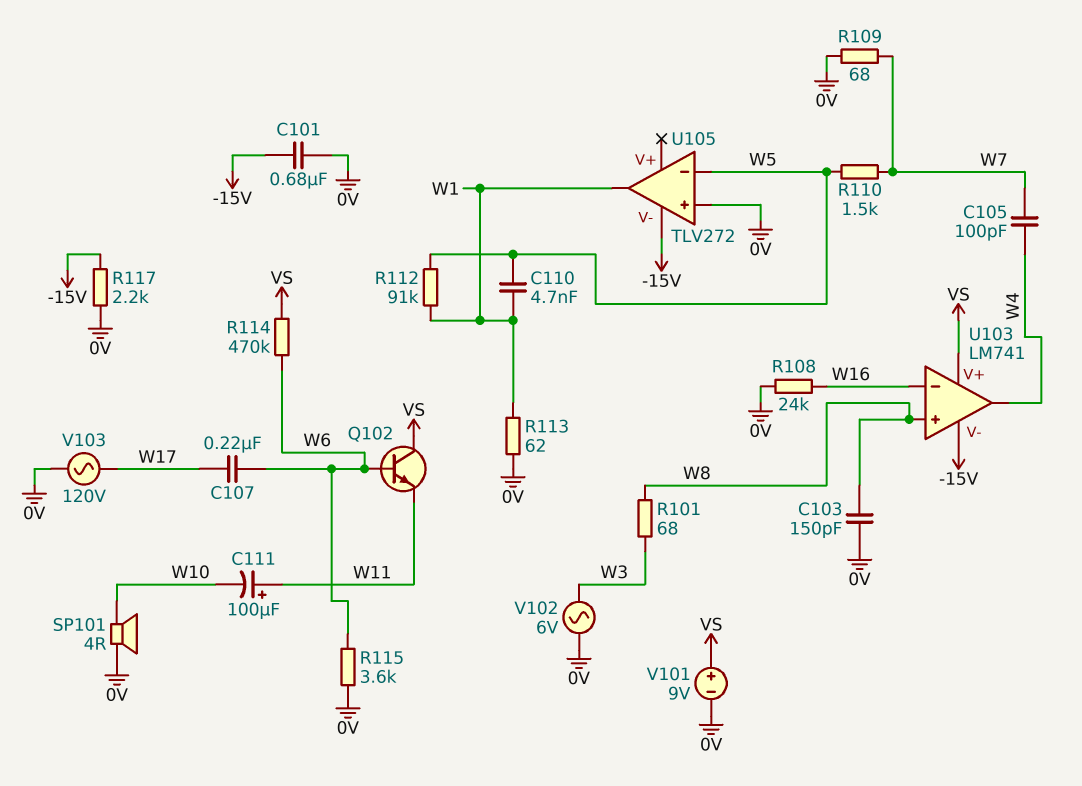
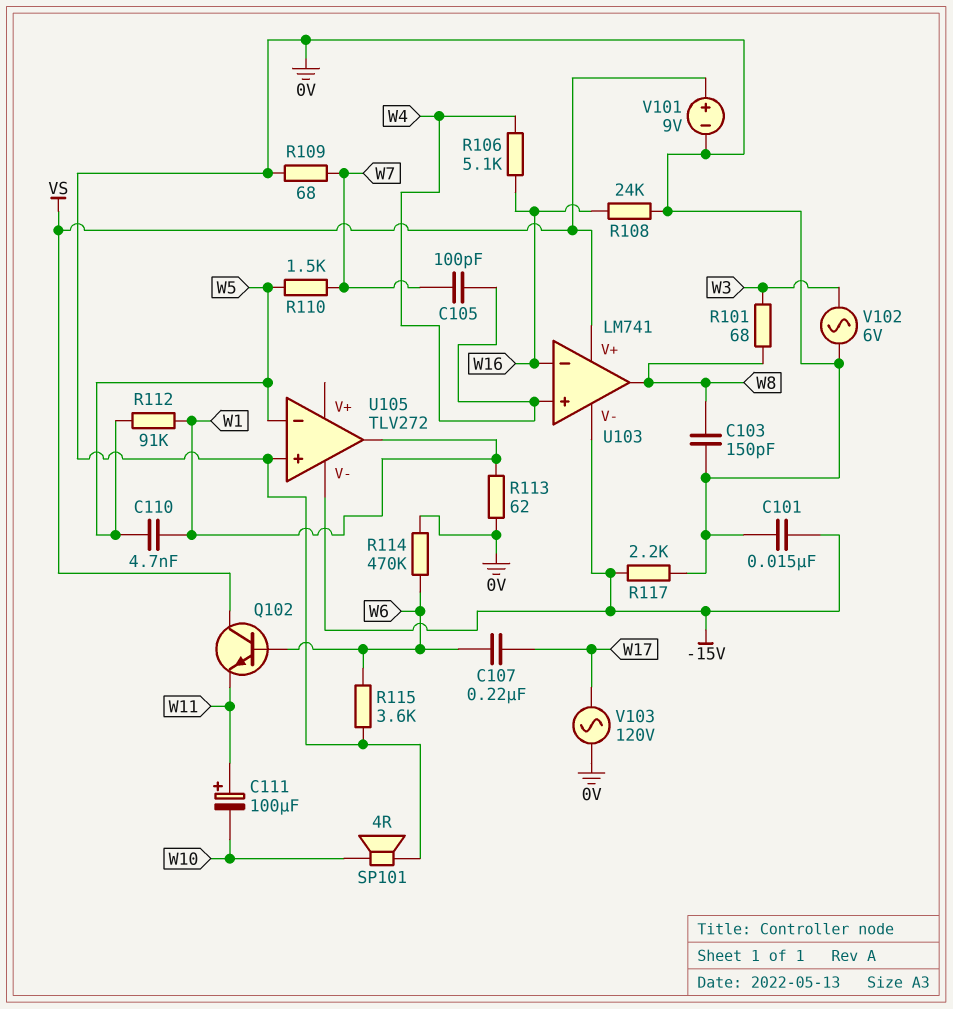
C101: 680nF (-15V, 0V) -> 15nF (-15V, 0V)
R106: none -> 5.1k (W4, W16)
R114: 470k (VS, W6) -> 470k (0V, W6)
U103 pin in+: W8 -> W4
U103 pin out: W4 -> W8

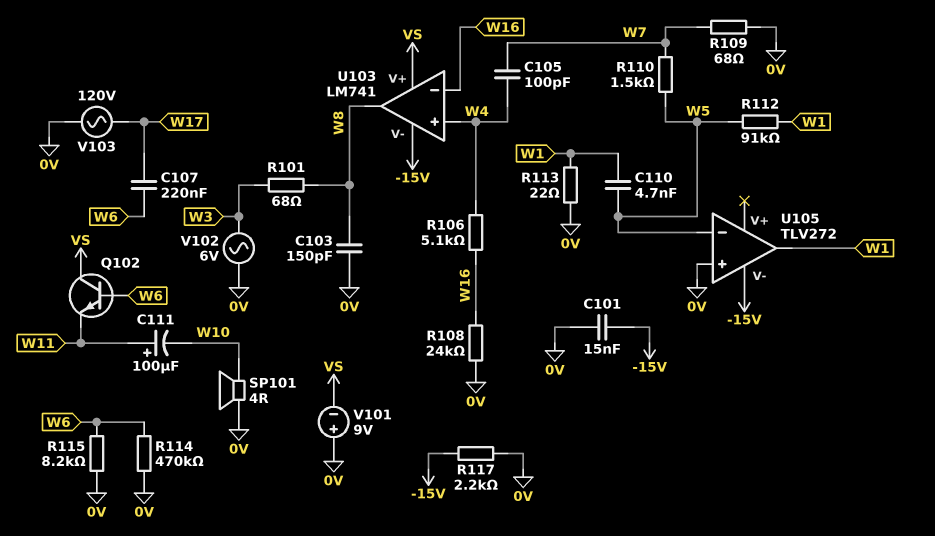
R113: 62 (0V, W1) -> 22 (0V, W1)
R115: 3.6k (0V, W6) -> 8.2k (0V, W6)
V101: 9V (plus VS, minus 0V) -> 9V (plus 0V, minus VS)

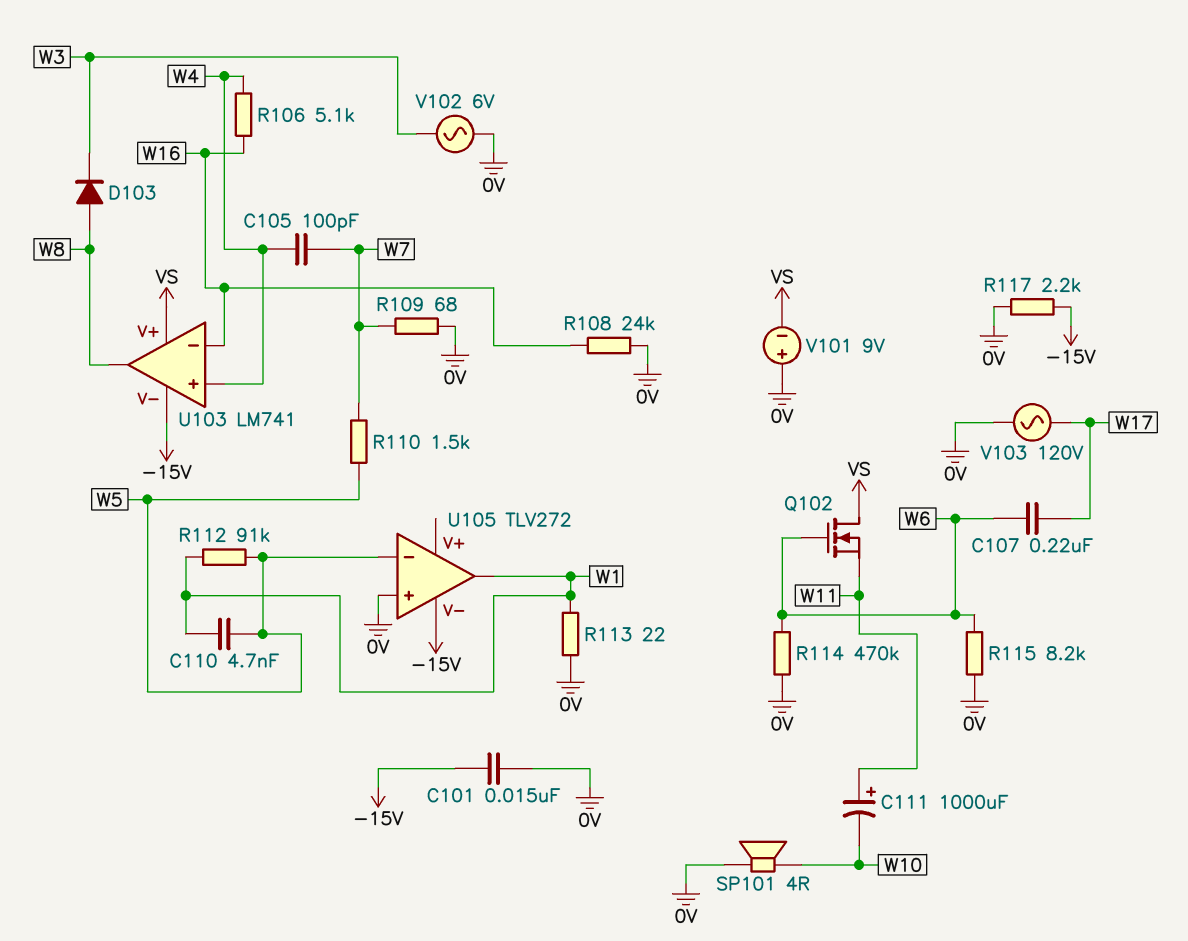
C103: 150pF (0V, W8) -> none
C111: 100uF (plus W11, minus W10) -> 1000uF (plus W11, minus W10)
D103: none -> diode (A W8, K W3)
Q102: NPN (B W6, C VS, E W11) -> NMOS (G W6, D VS, S W11)
R101: 68 (W3, W8) -> none

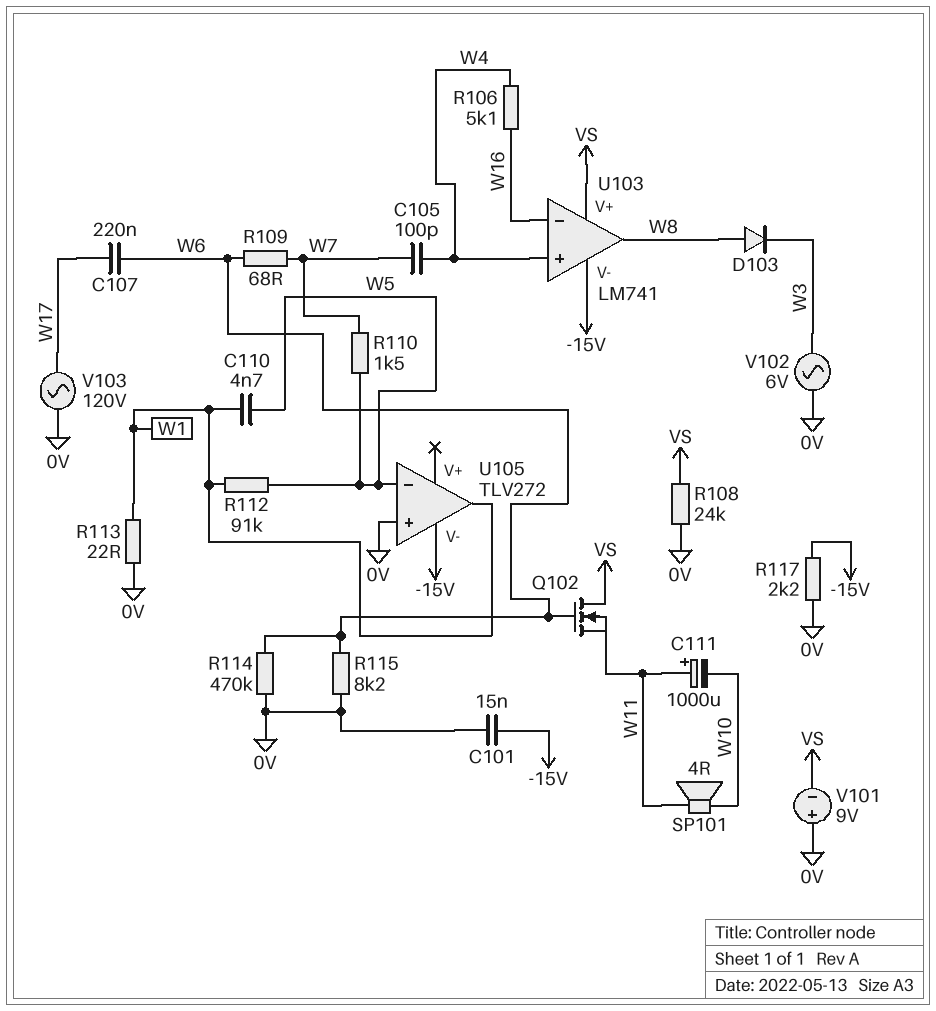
R108: 24k (0V, W16) -> 24k (0V, VS)
R109: 68 (0V, W7) -> 68 (W6, W7)
SP101: speaker 4R (0V, W10) -> speaker 4R (W10, W11)

